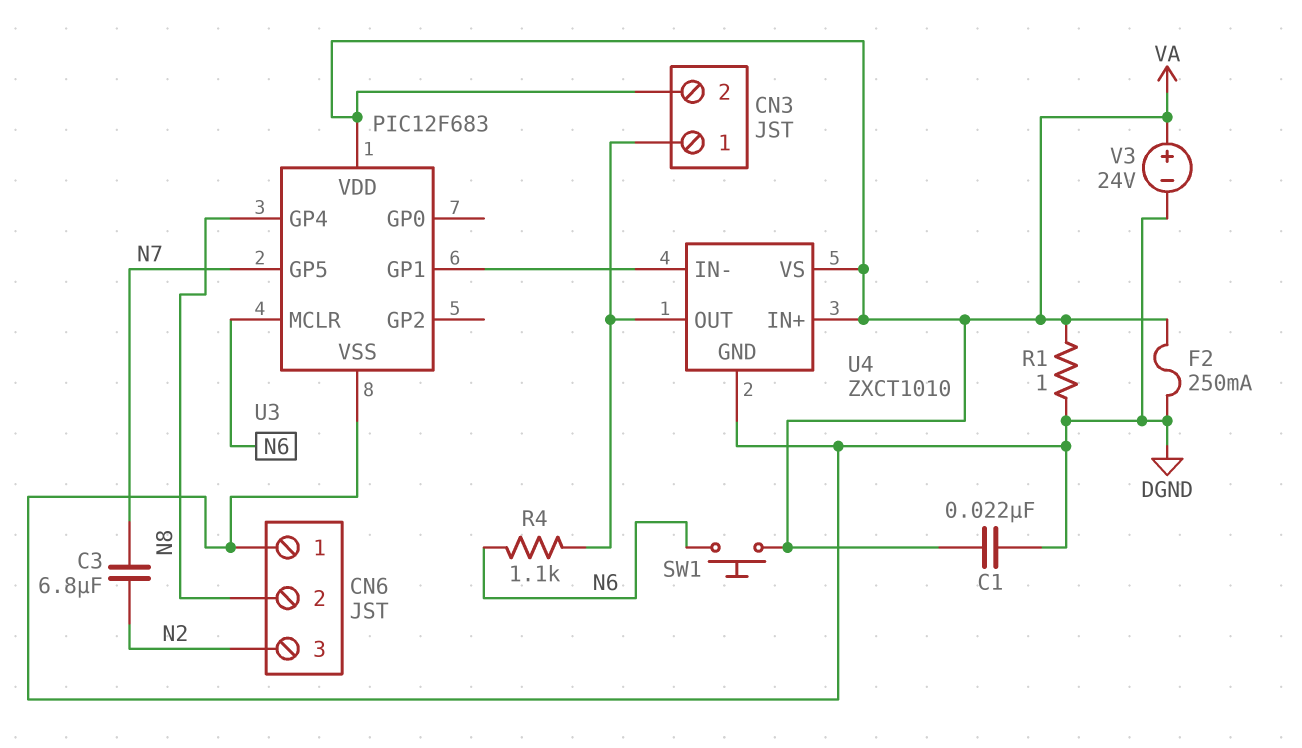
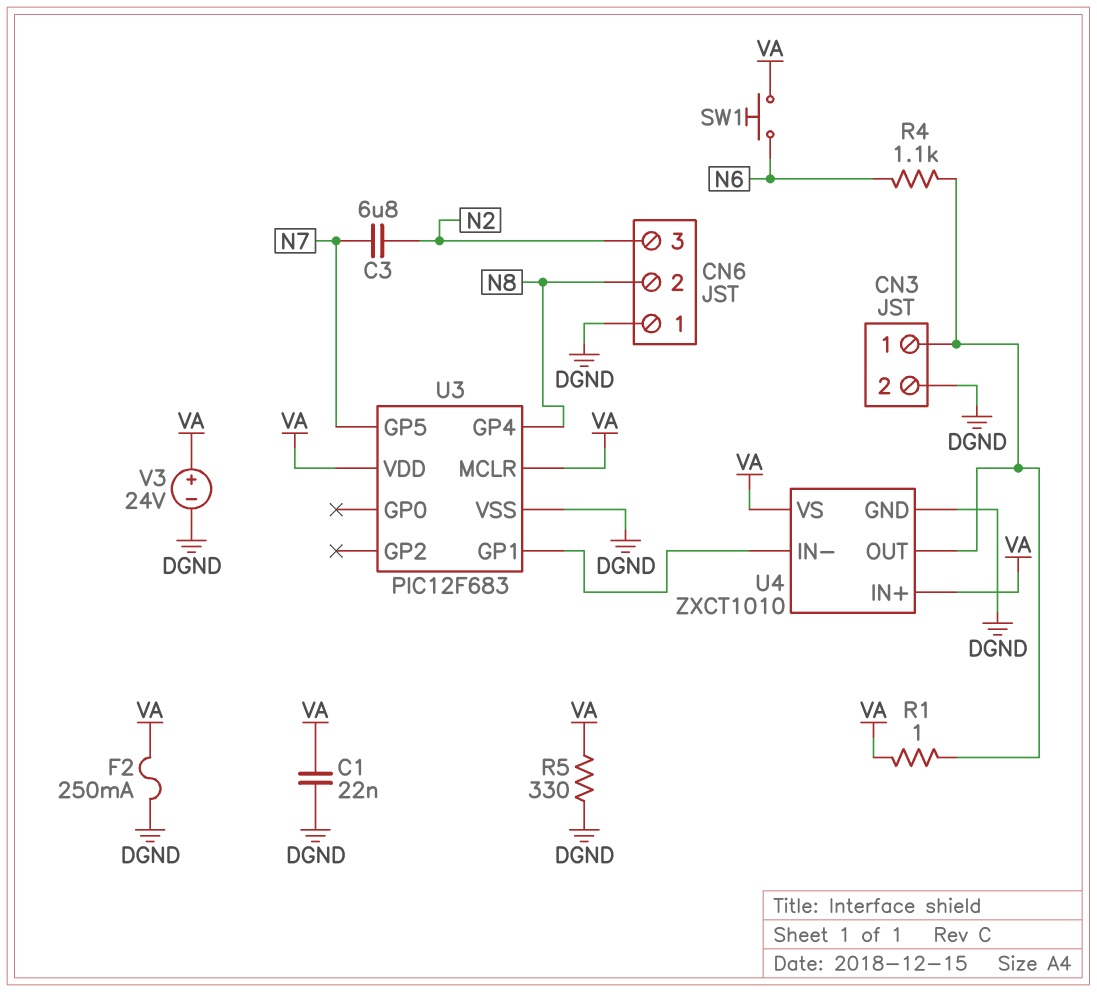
CN3 pin 2: VA -> DGND
R1: 1 (DGND, VA) -> 1 (CN3/1, VA)
R5: none -> 330 (DGND, VA)
U3 pin MCLR: N6 -> VA

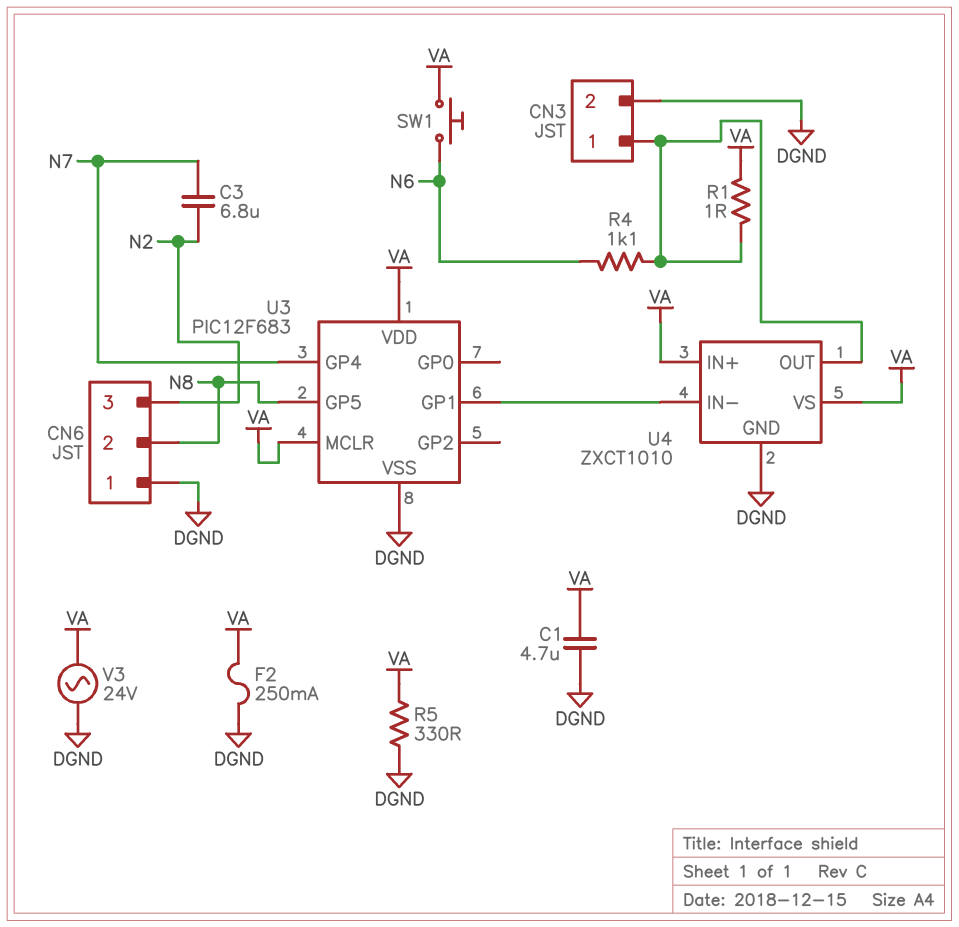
C1: 22nF (DGND, VA) -> 4.7uF (DGND, VA)
U3 pin GP4: N8 -> N7
U3 pin GP5: N7 -> N8
V3: 24V (plus VA, minus DGND) -> AC 24V (DGND, VA)

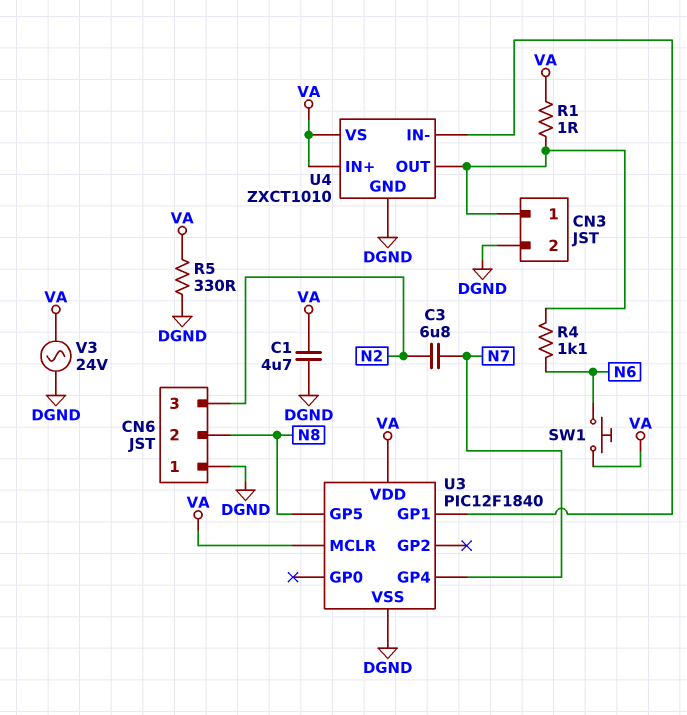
F2: 250mA (DGND, VA) -> none
U3: PIC12F683 -> PIC12F1840

